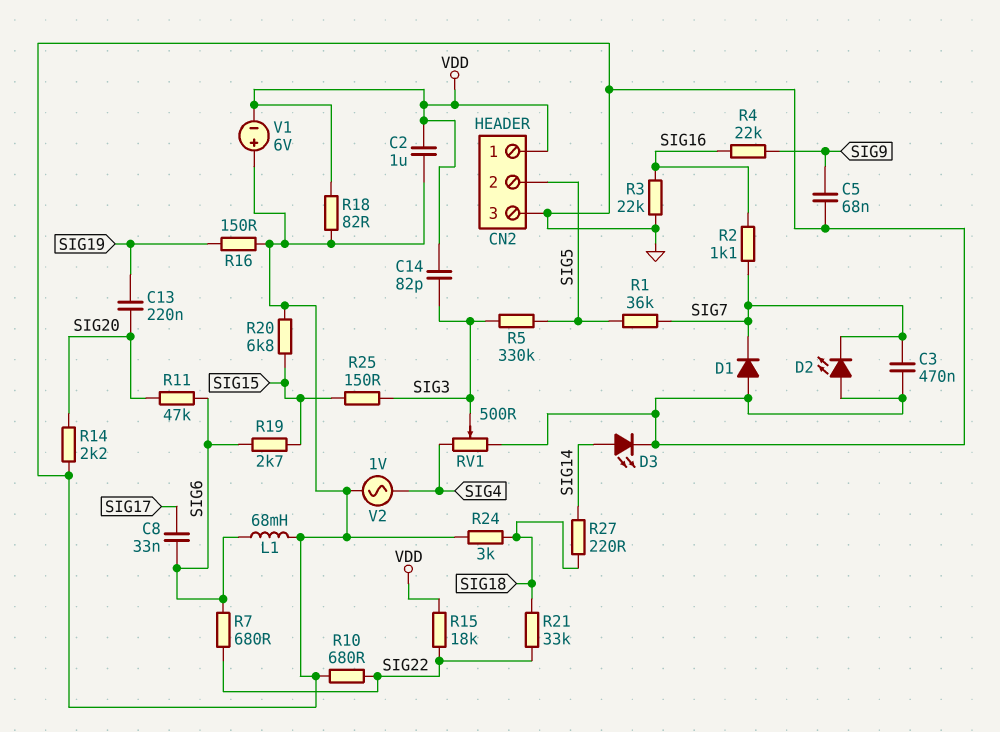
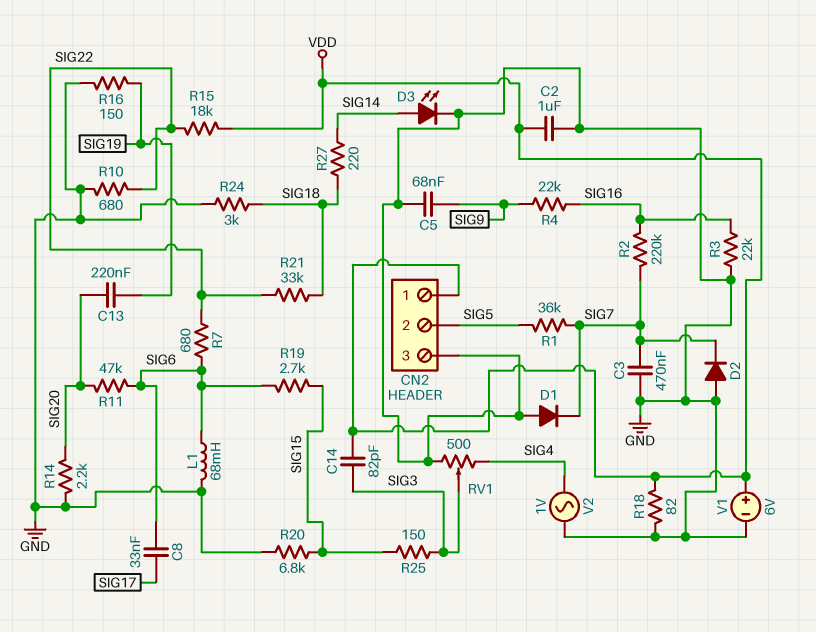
D2: LED (A GND, K SIG7) -> diode (A GND, K SIG7)
R2: 1.1k (SIG7, SIG16) -> 220k (SIG7, SIG16)
R5: 330k (SIG3, SIG5) -> none
V1: 6V (plus GND, minus VDD) -> 6V (plus VDD, minus GND)

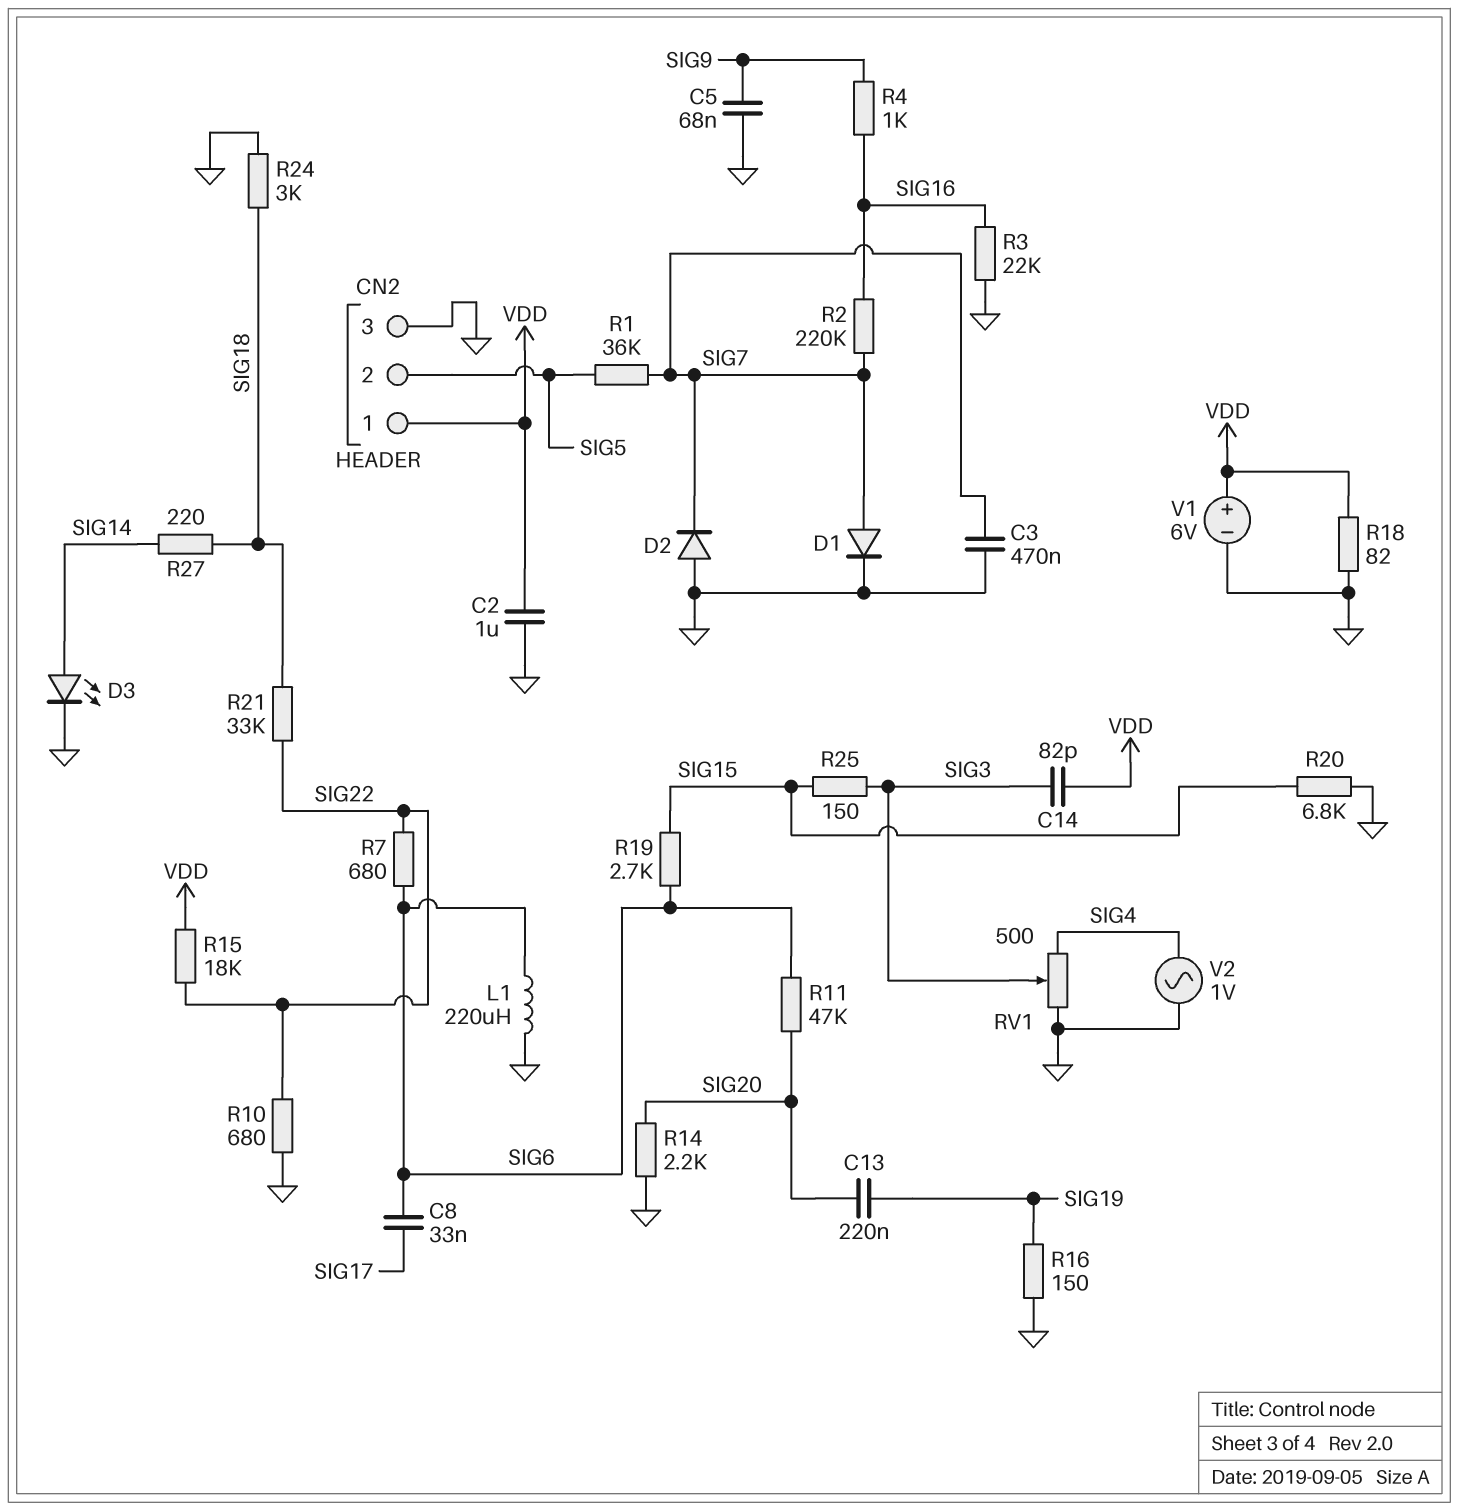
D1: diode (A GND, K SIG7) -> diode (A SIG7, K GND)
L1: 68mH (GND, SIG6) -> 220uH (GND, SIG6)
R4: 22k (SIG9, SIG16) -> 1k (SIG9, SIG16)

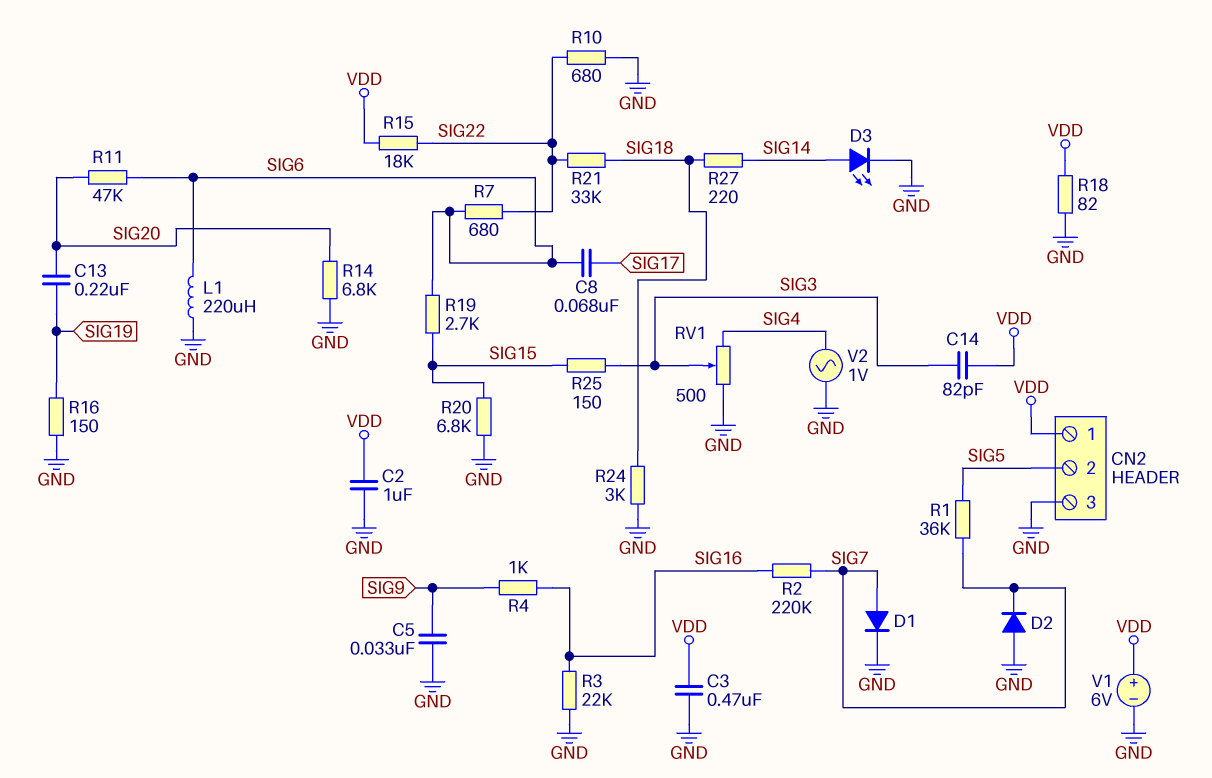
C3: 470nF (GND, SIG7) -> 470nF (GND, VDD)
C5: 68nF (GND, SIG9) -> 33nF (GND, SIG9)
C8: 33nF (SIG6, SIG17) -> 68nF (SIG6, SIG17)
R14: 2.2k (GND, SIG20) -> 6.8k (GND, SIG20)

